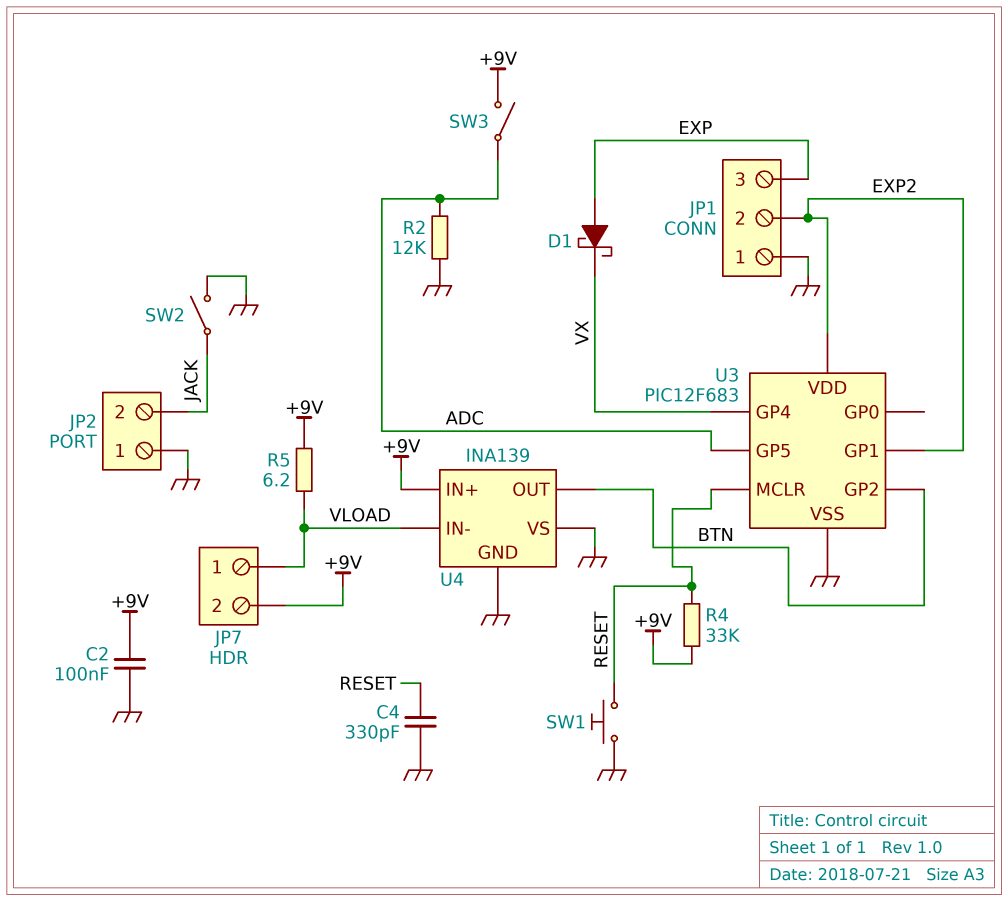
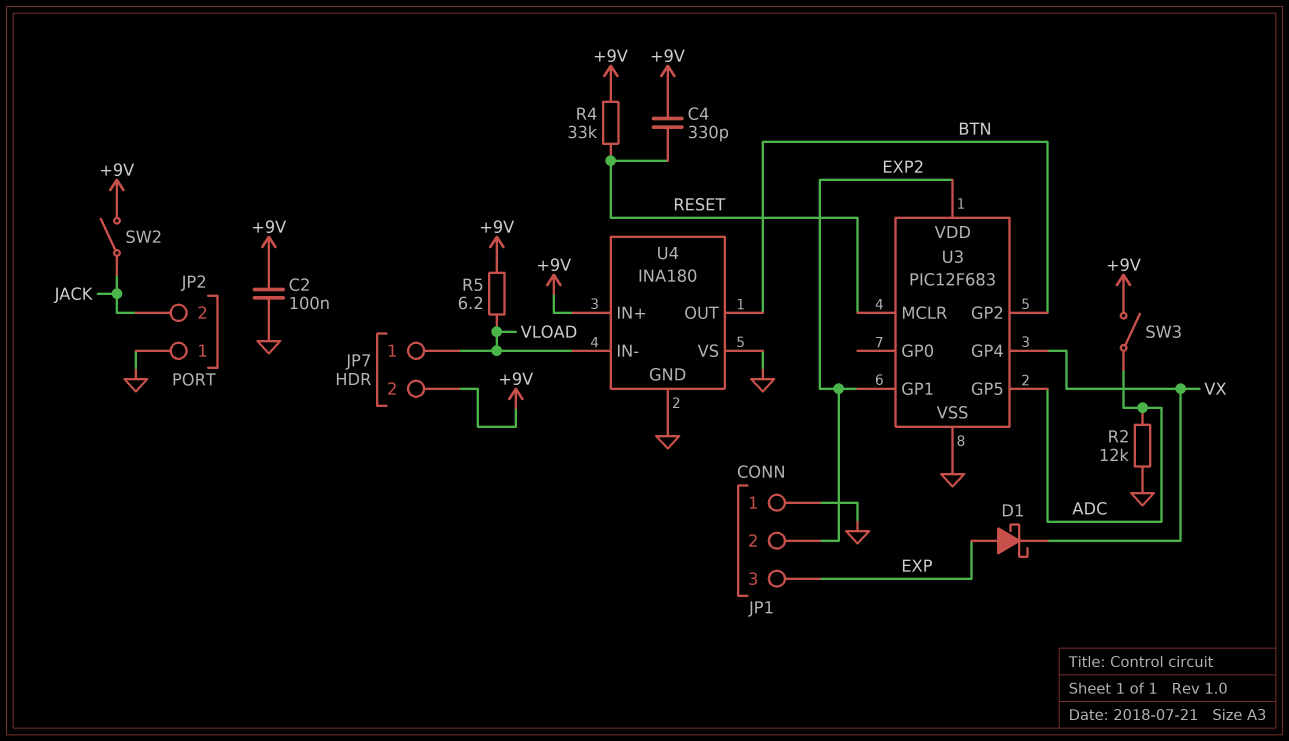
C4: 330pF (GND, RESET) -> 330pF (+9V, RESET)
SW1: button (GND, RESET) -> none
SW2: switch (GND, JACK) -> switch (+9V, JACK)
U4: INA139 -> INA180

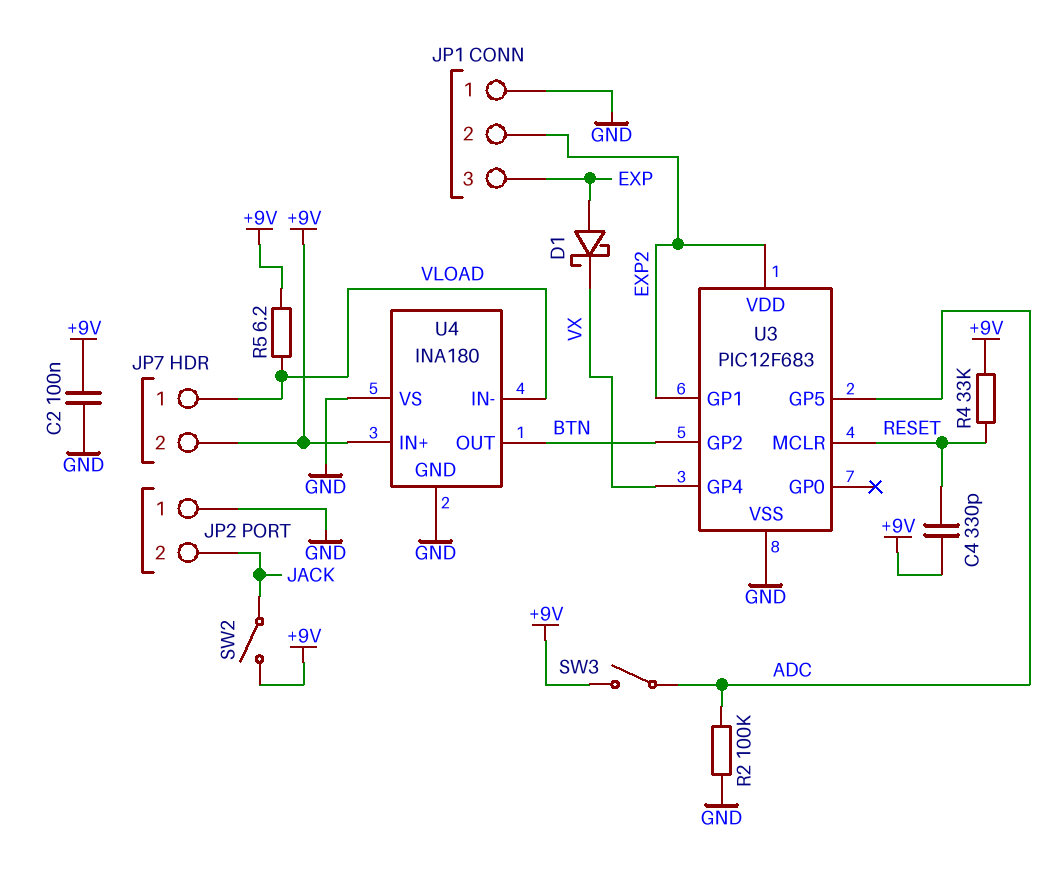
R2: 12k (ADC, GND) -> 100k (ADC, GND)

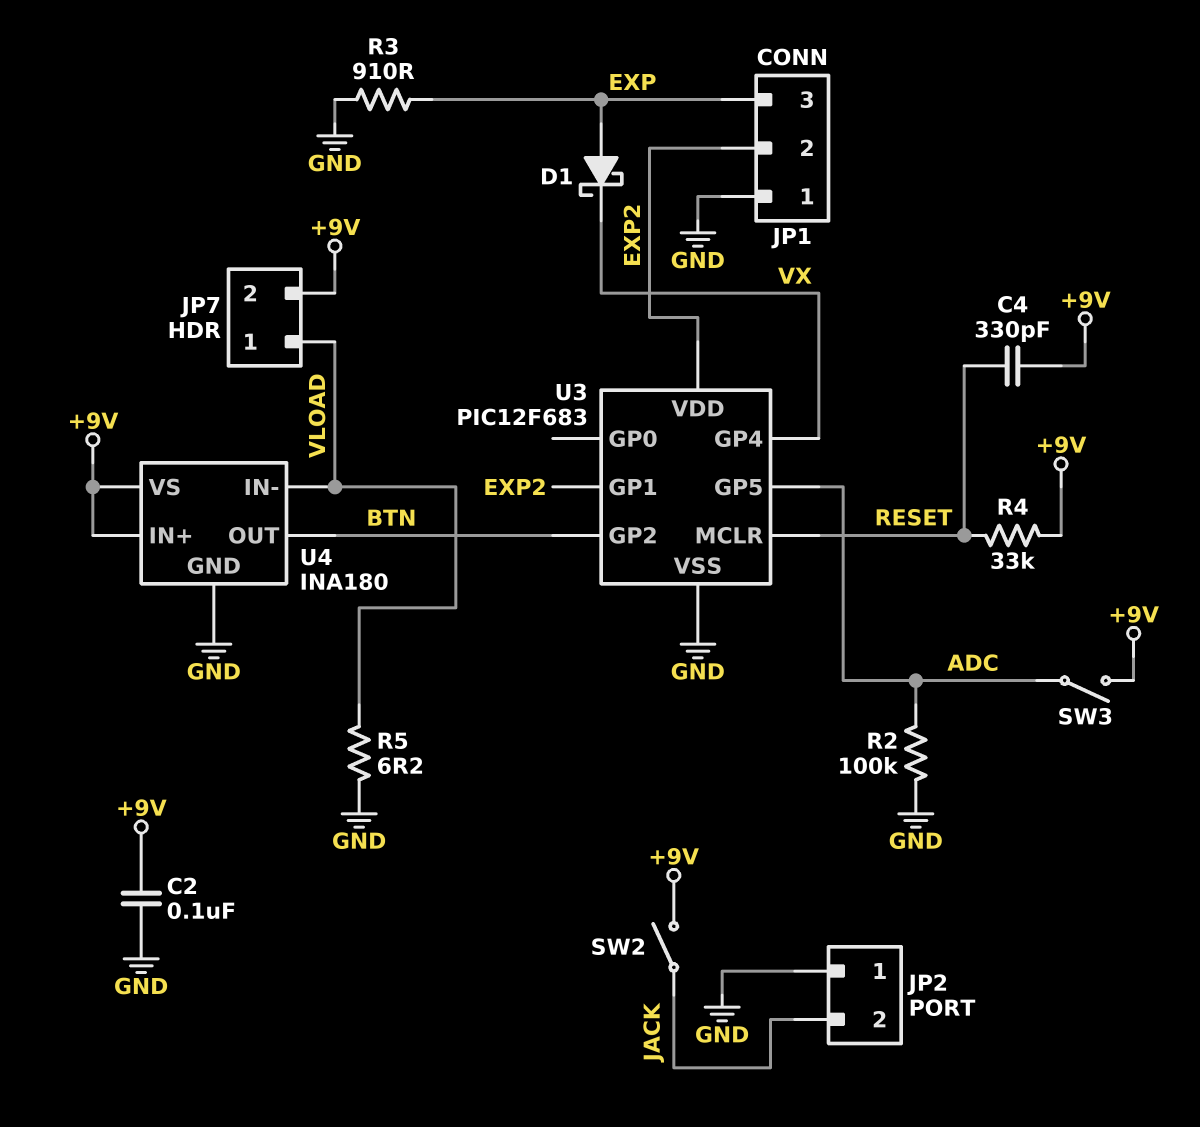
R3: none -> 910 (EXP, GND)
R5: 6.2 (+9V, VLOAD) -> 6.2 (GND, VLOAD)
U4 pin VS: GND -> +9V

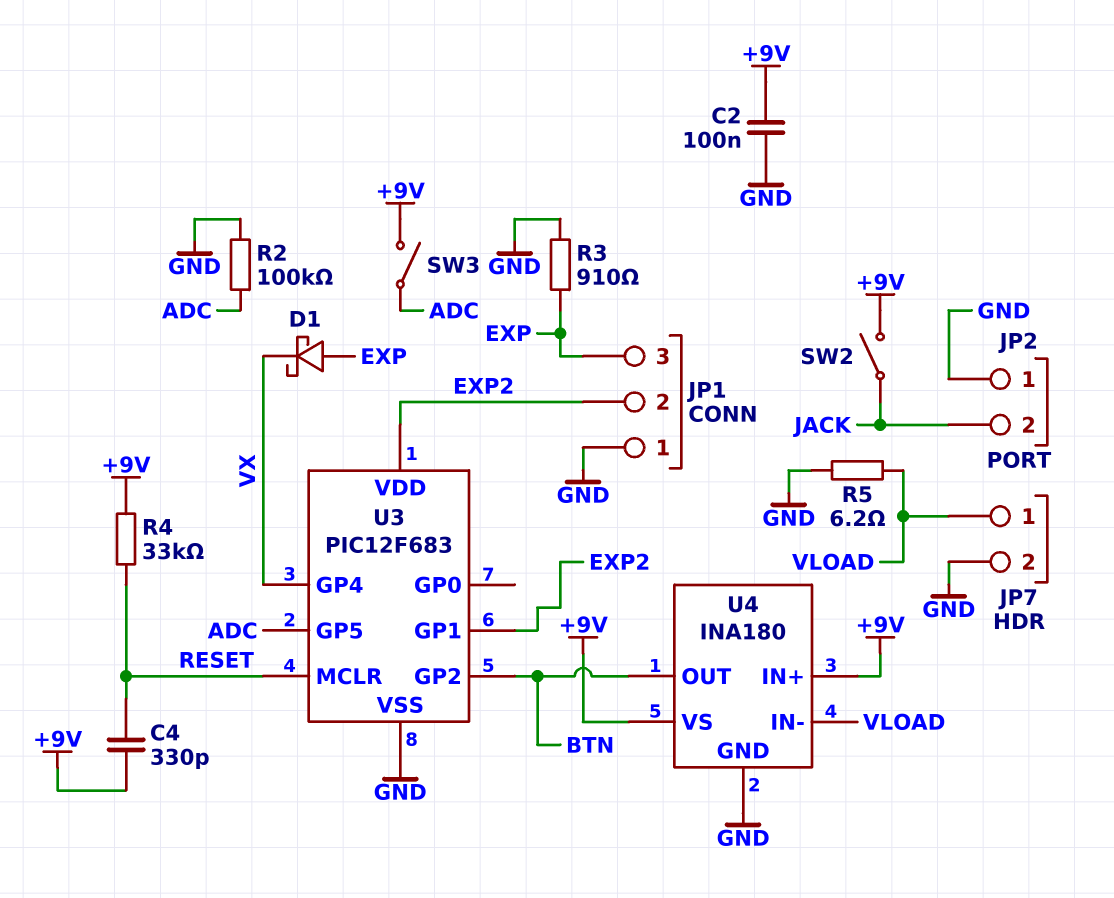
JP7 pin 2: +9V -> GND

